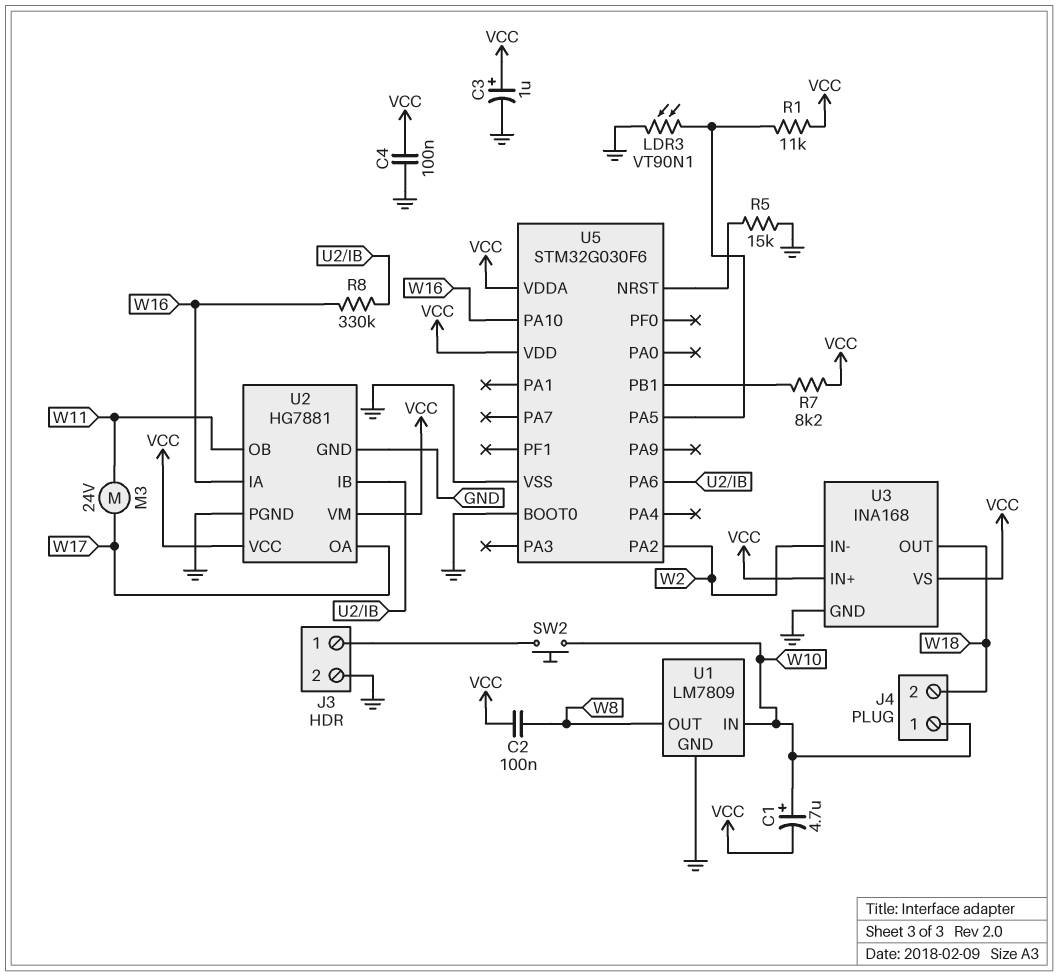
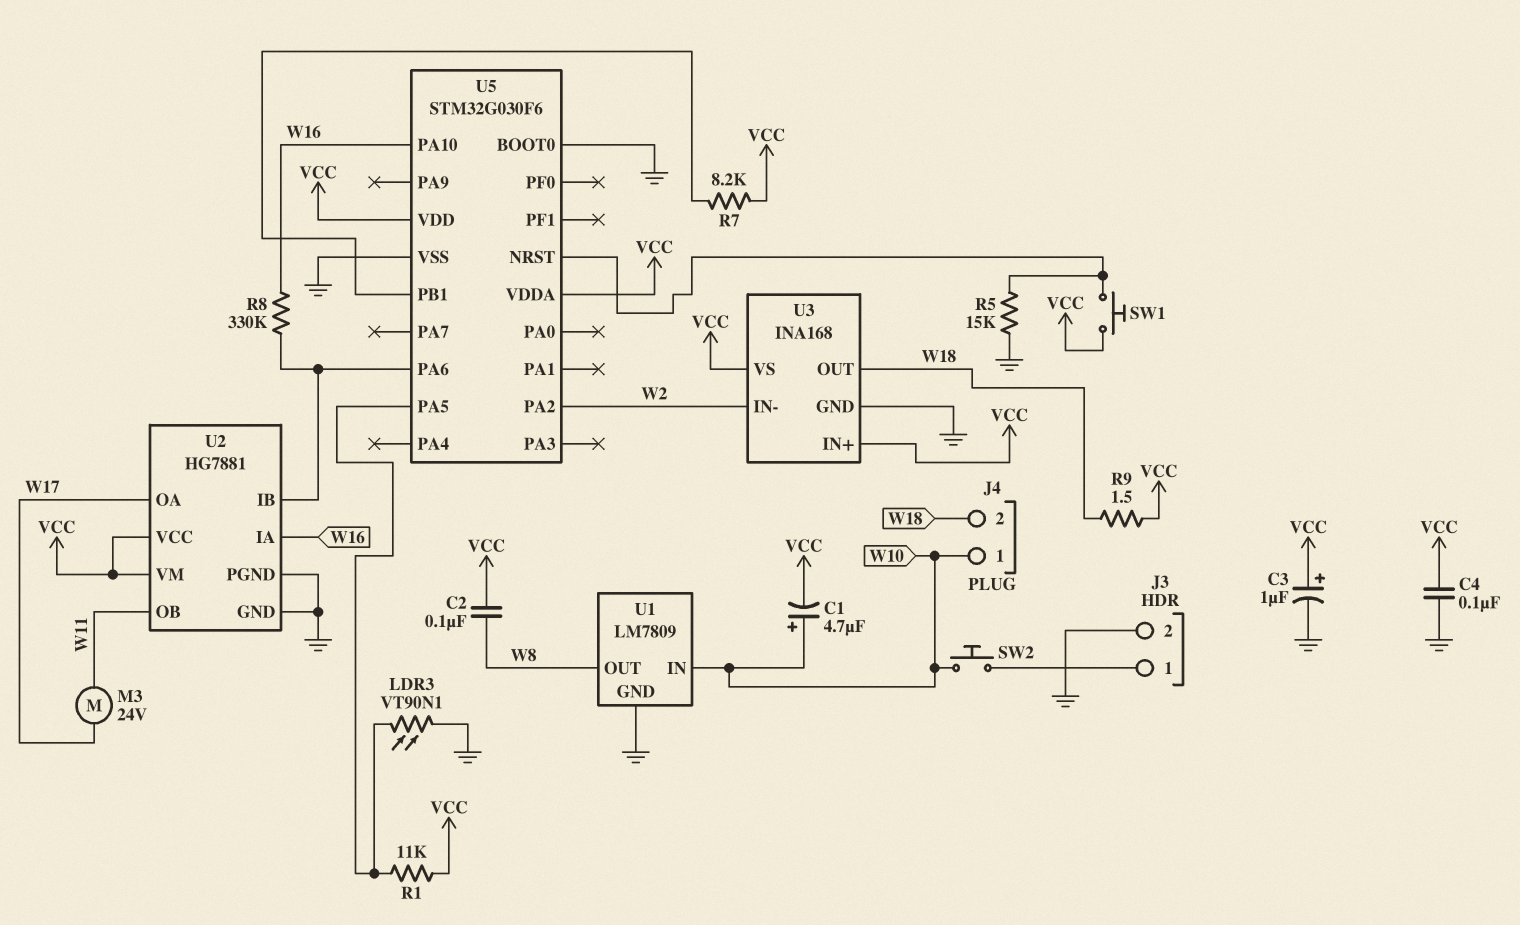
R9: none -> 1.5 (VCC, W18)
SW1: none -> button (U5/NRST, VCC)

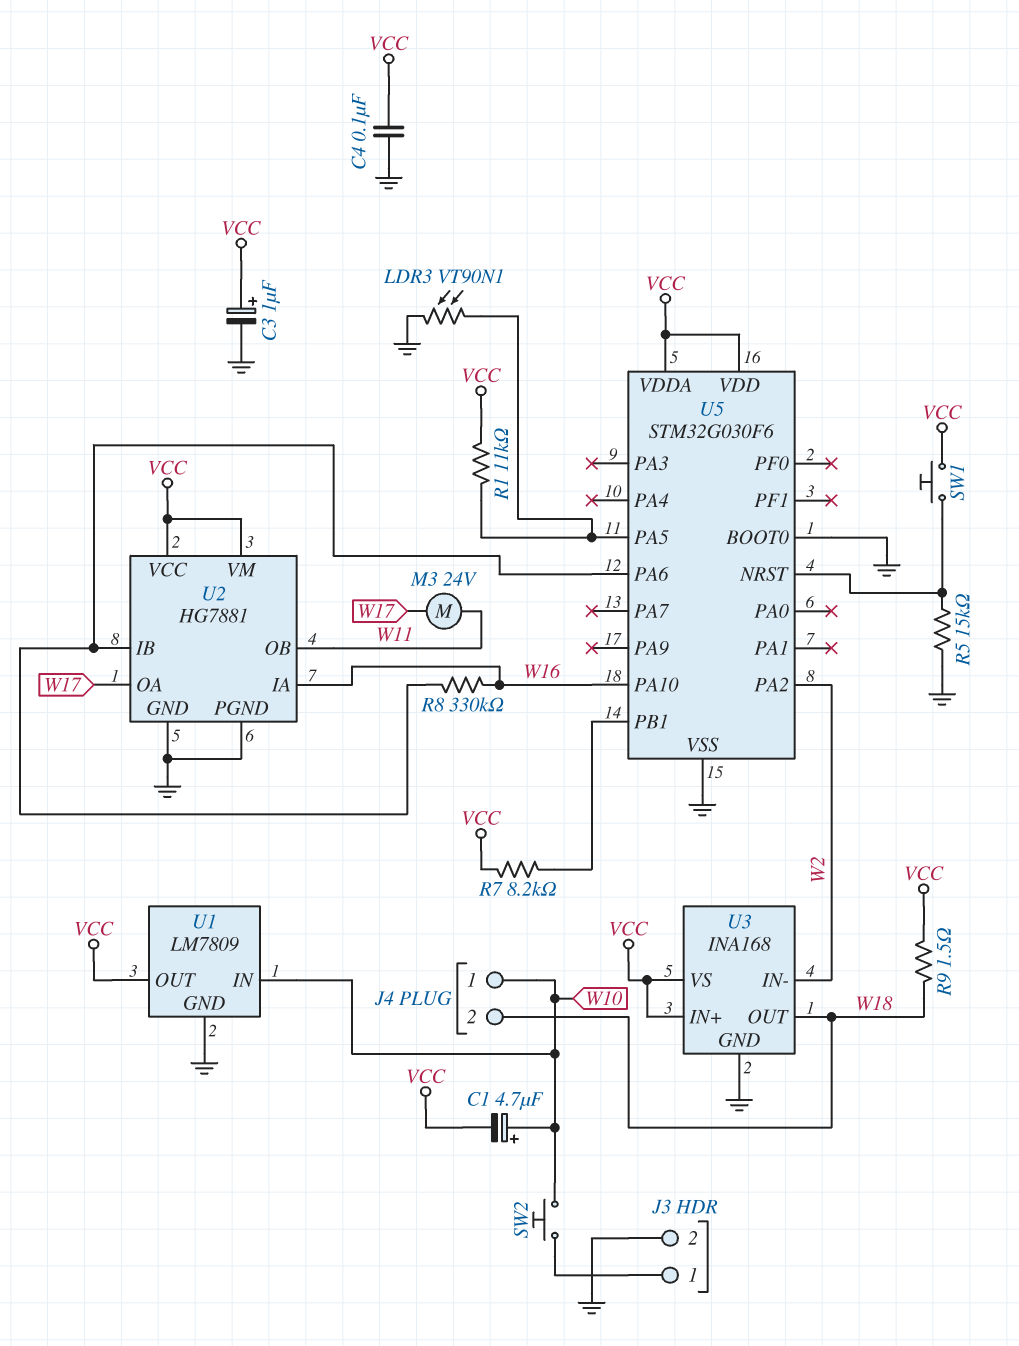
C2: 100nF (VCC, W8) -> none
U1 pin OUT: W8 -> VCC

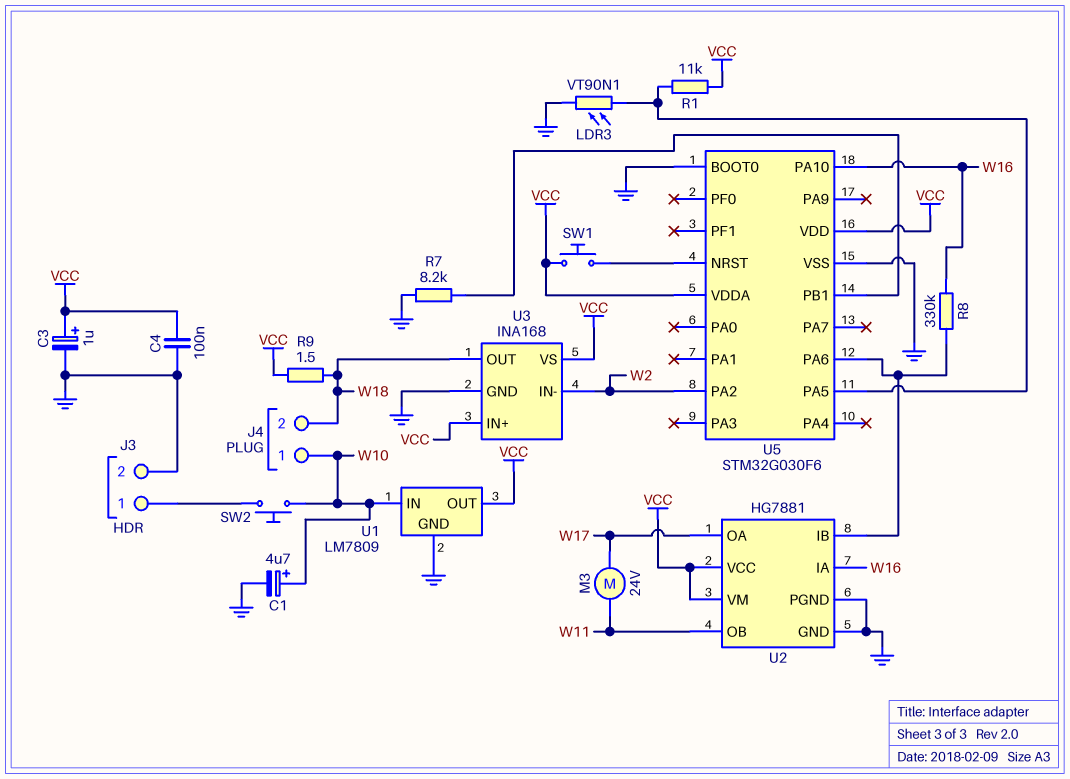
C1: 4.7uF (plus W10, minus VCC) -> 4.7uF (plus W10, minus GND)
R5: 15k (GND, U5/NRST) -> none
R7: 8.2k (U5/PB1, VCC) -> 8.2k (GND, U5/PB1)

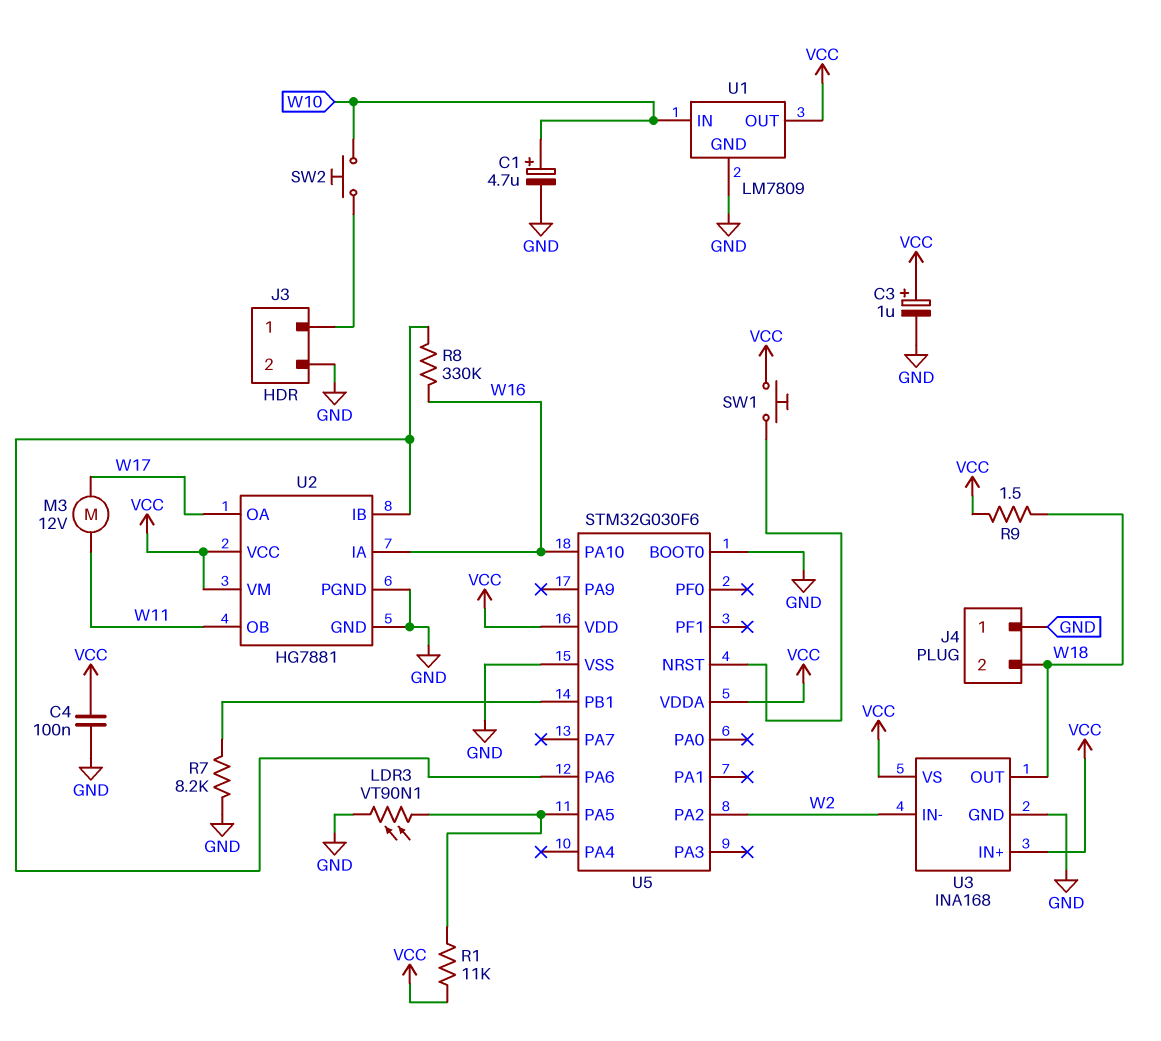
J4 pin 1: W10 -> GND
M3: motor 24V (W11, W17) -> motor 12V (W11, W17)

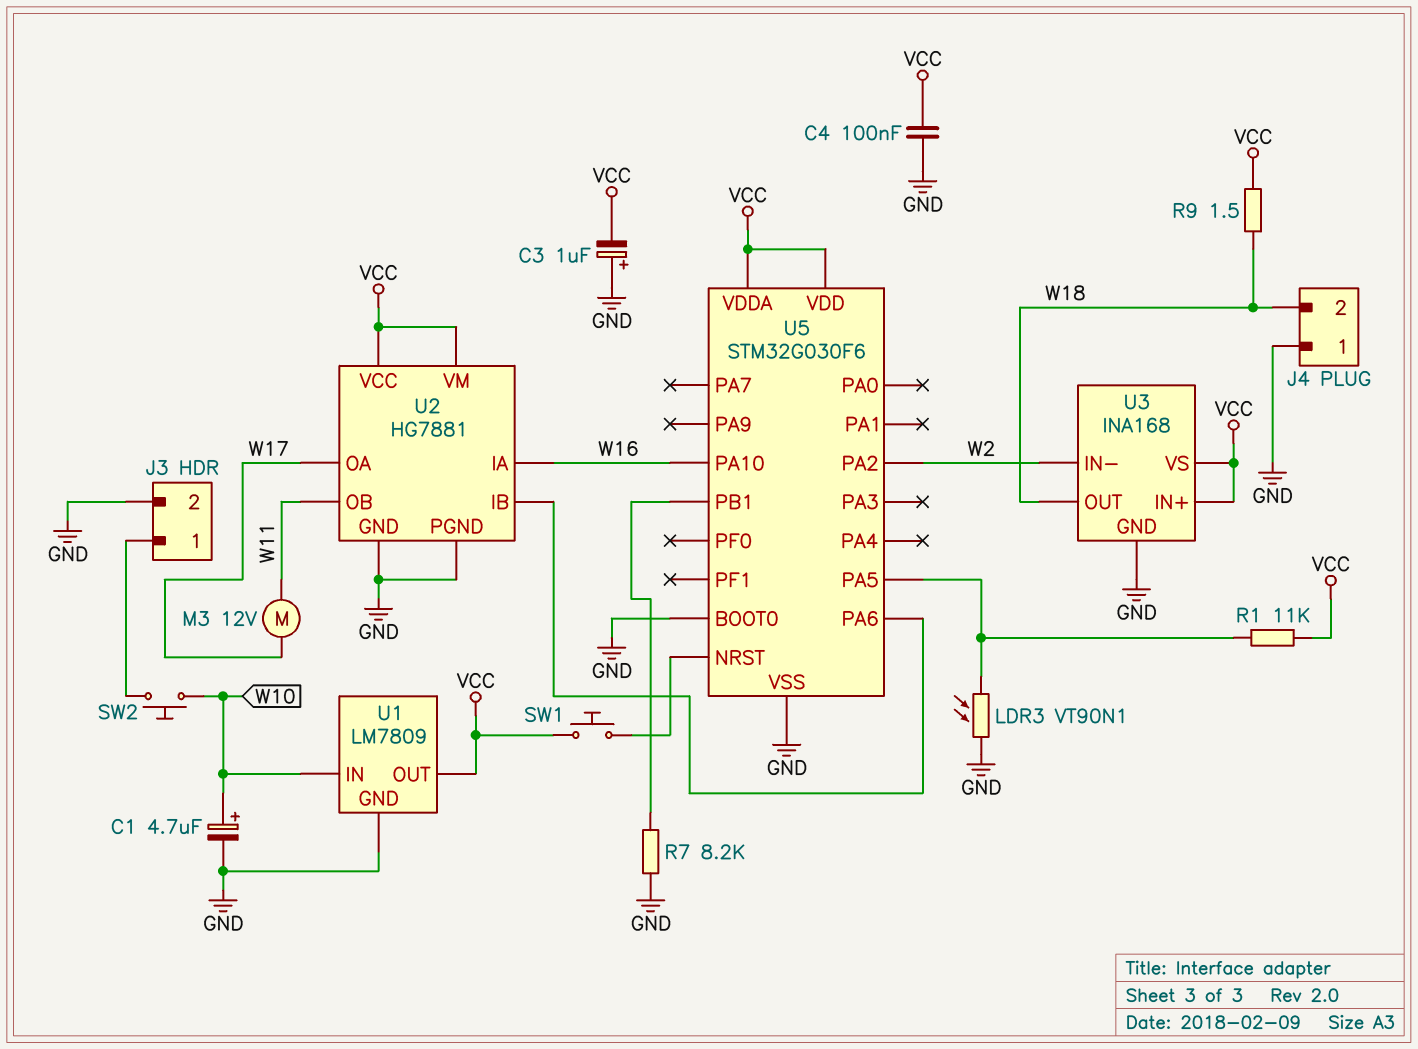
C3: 1uF (plus VCC, minus GND) -> 1uF (plus GND, minus VCC)
R8: 330k (U2/IB, W16) -> none

